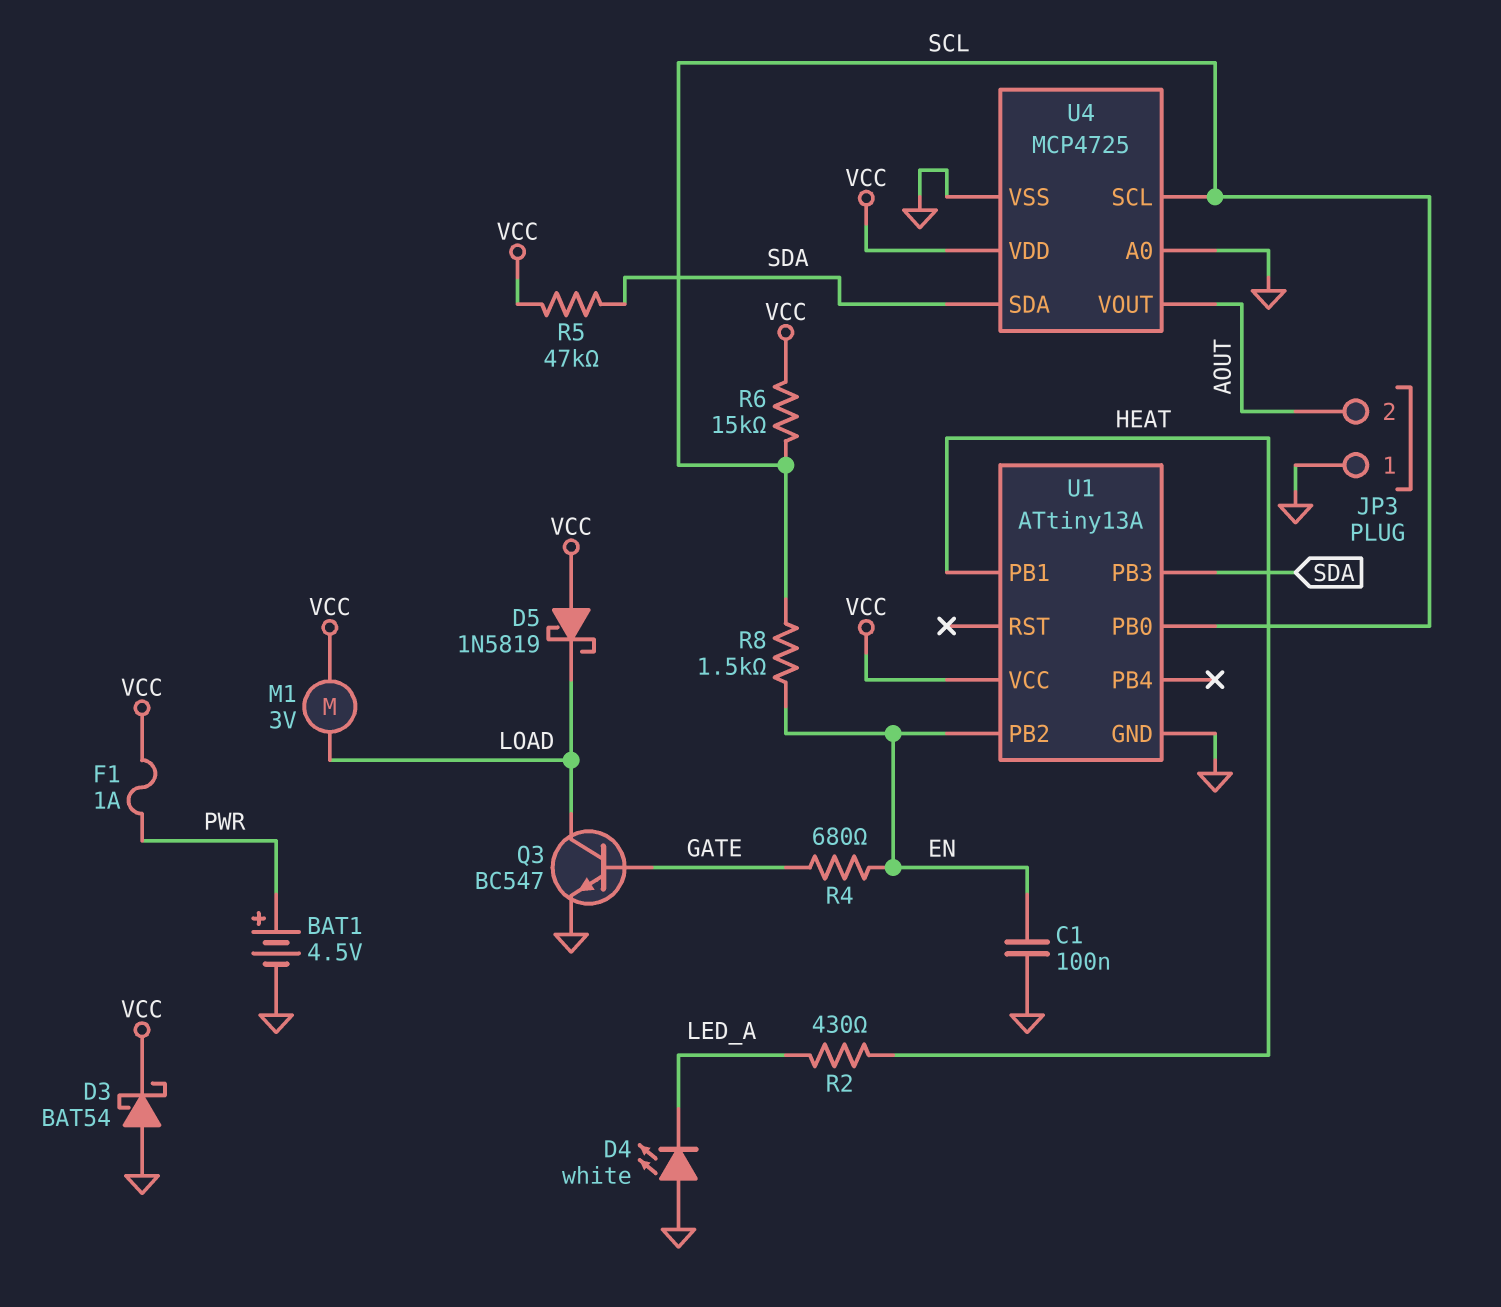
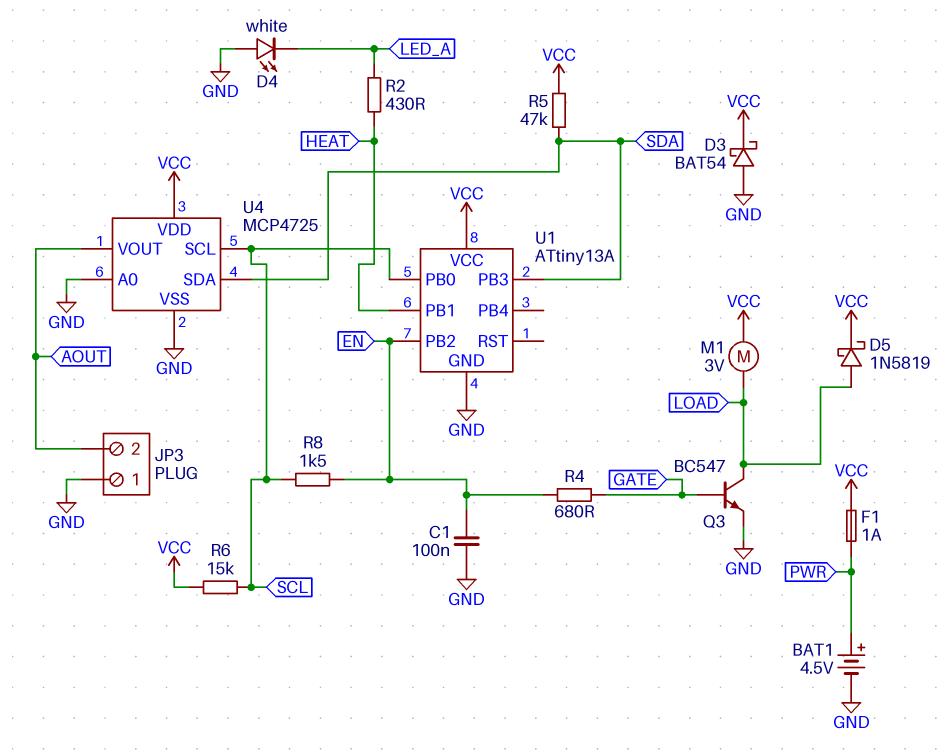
D5: schottky 1N5819 (A VCC, K LOAD) -> schottky 1N5819 (A LOAD, K VCC)

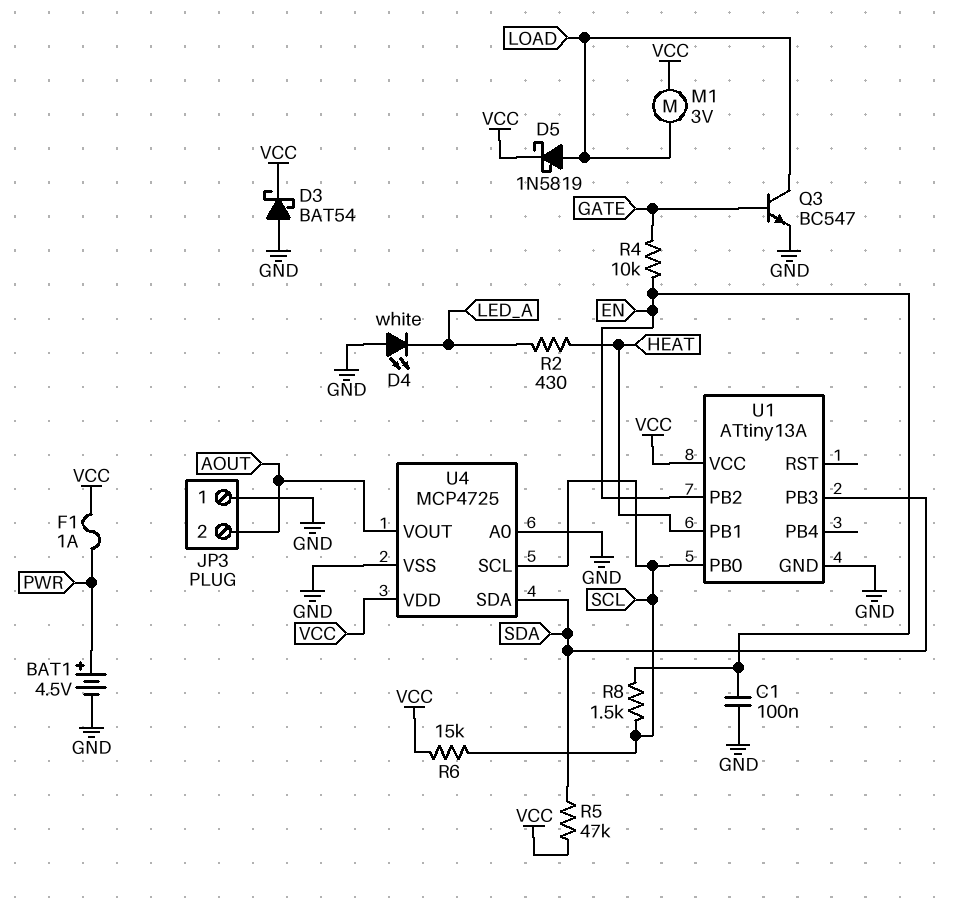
R4: 680 (EN, GATE) -> 10k (EN, GATE)

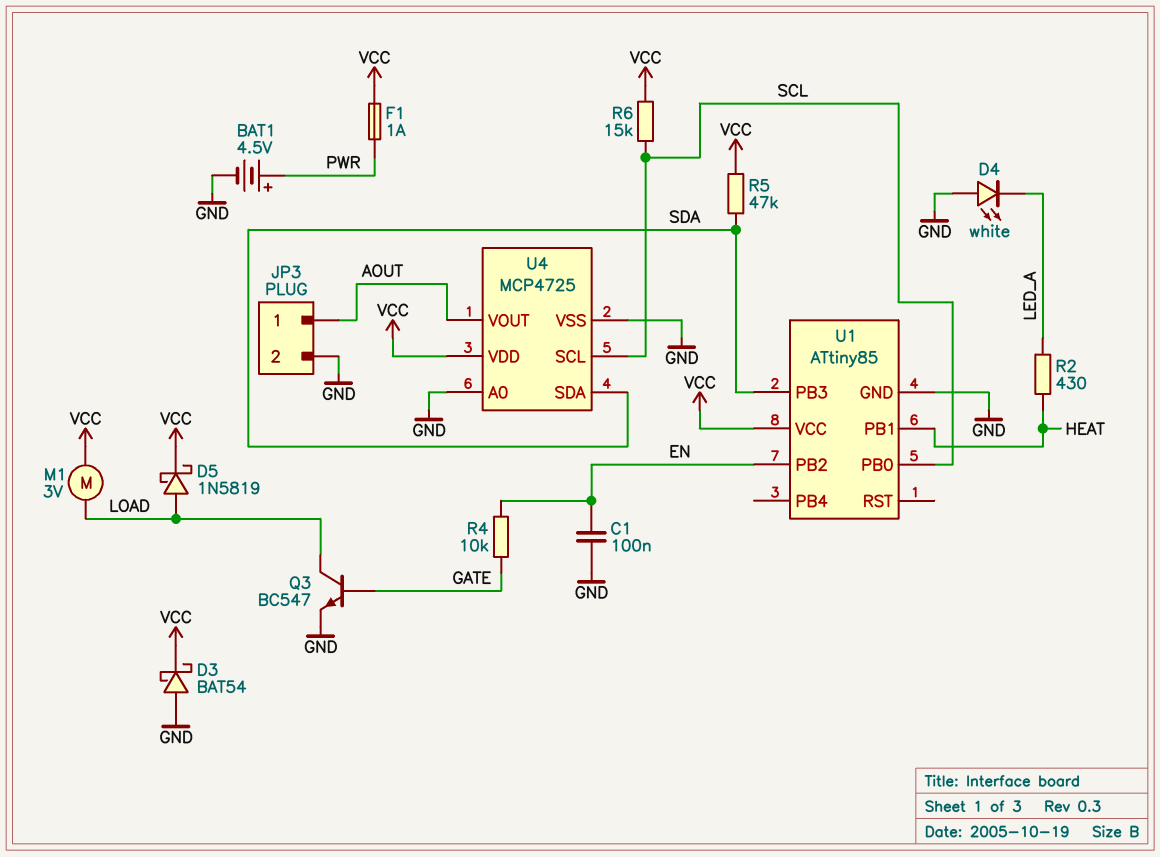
JP3 pin 1: GND -> AOUT
JP3 pin 2: AOUT -> GND
R8: 1.5k (EN, SCL) -> none
U1: ATtiny13A -> ATtiny85

